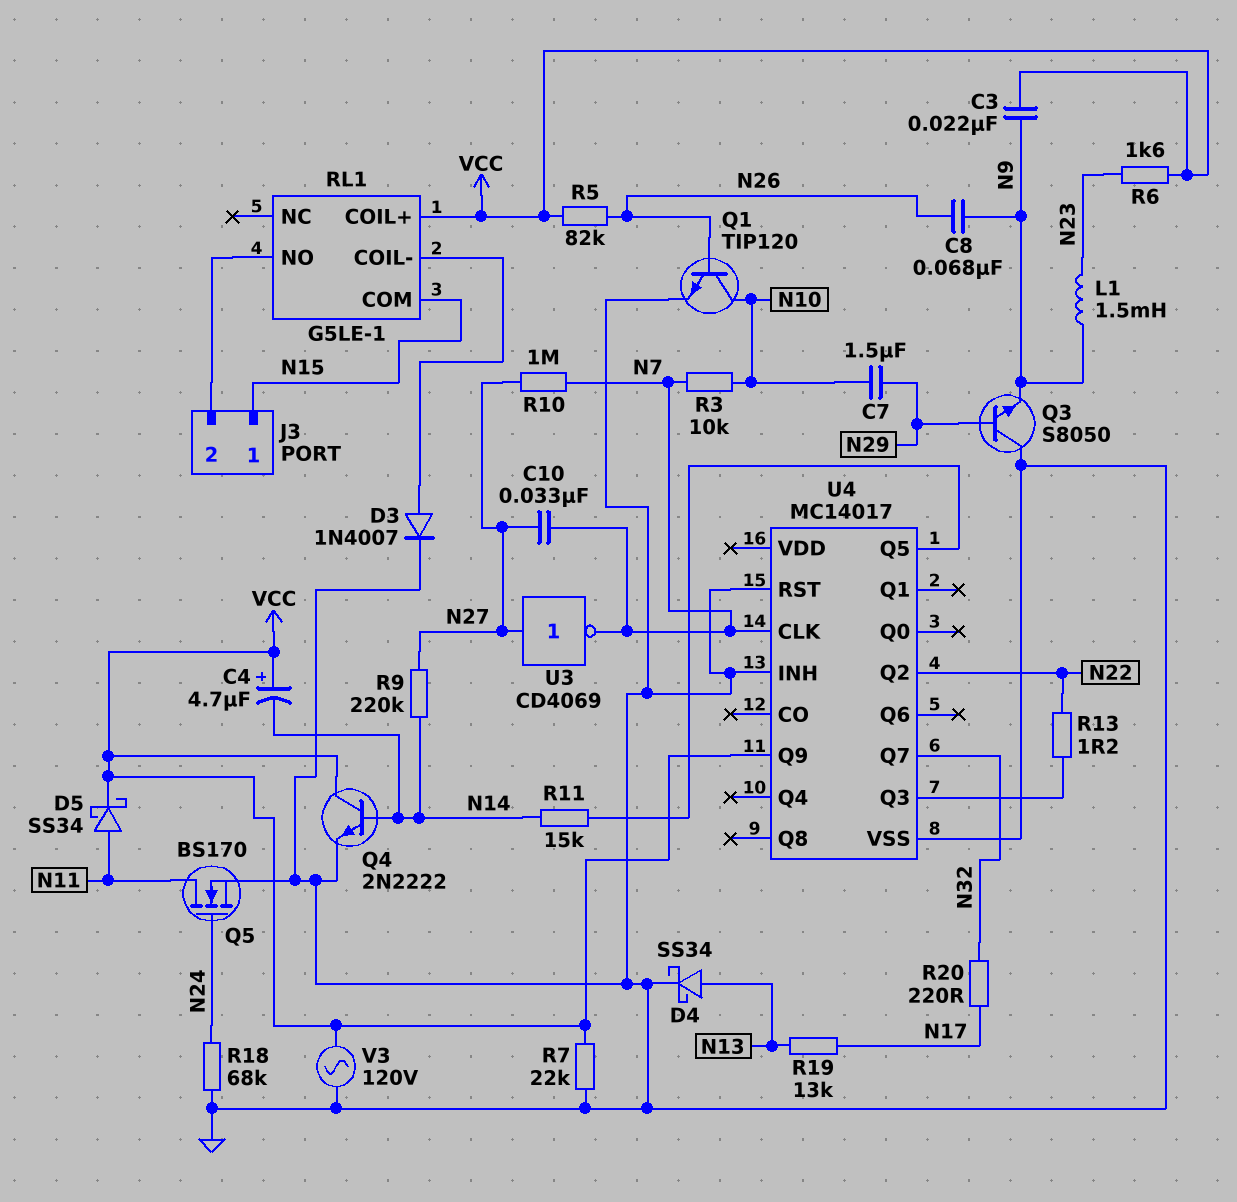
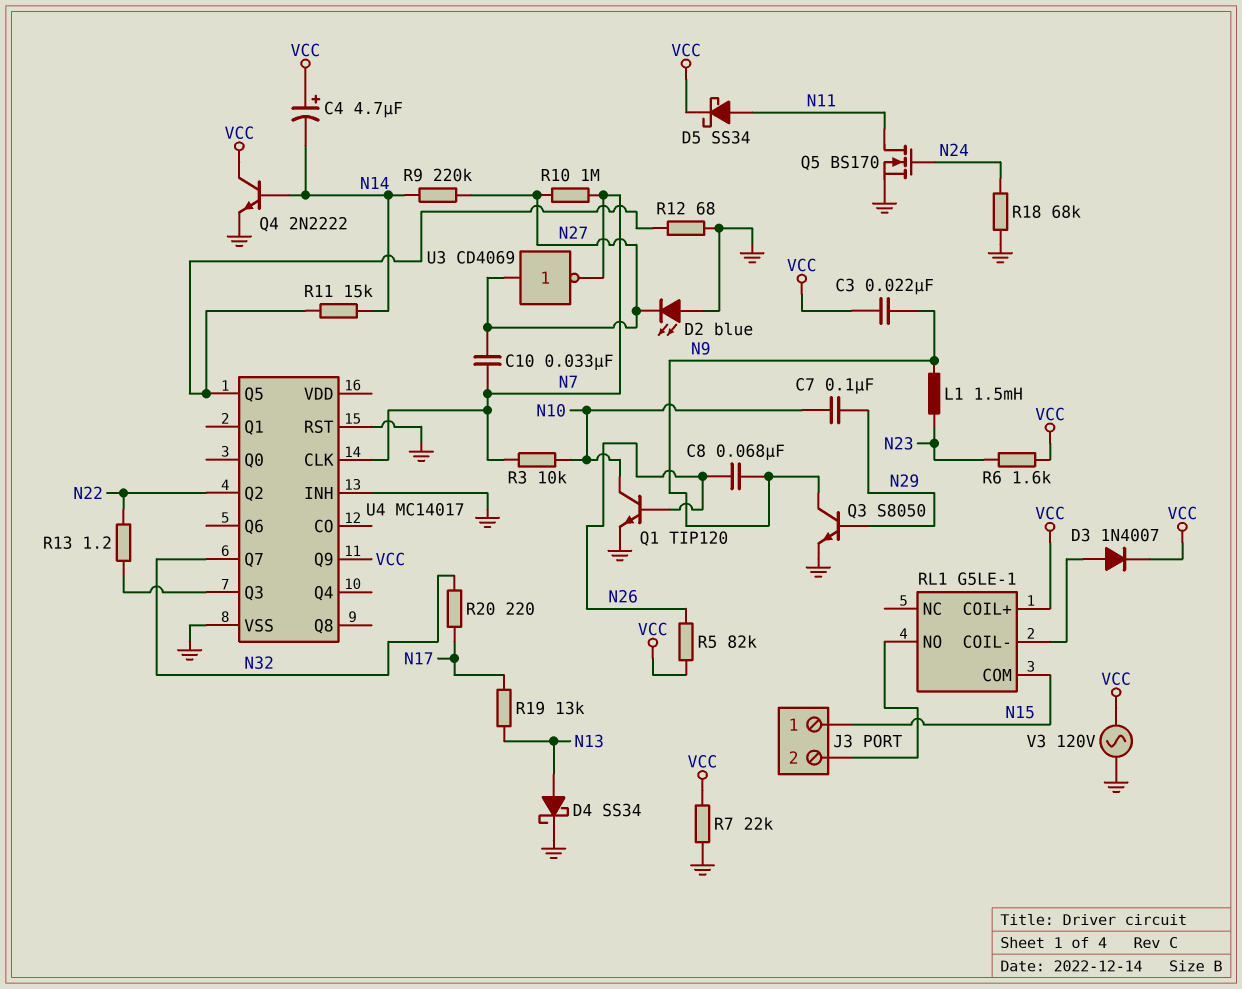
C7: 1.5uF (N10, N29) -> 100nF (N10, N29)
D2: none -> LED blue (A GND, K N27)
D3: diode 1N4007 (A RL1/COIL-, K GND) -> diode 1N4007 (A RL1/COIL-, K VCC)
Q3: NPN S8050 (B N29, C GND, E N9) -> NPN S8050 (B N29, C N9, E GND)
R12: none -> 68 (GND, U4/Q5)

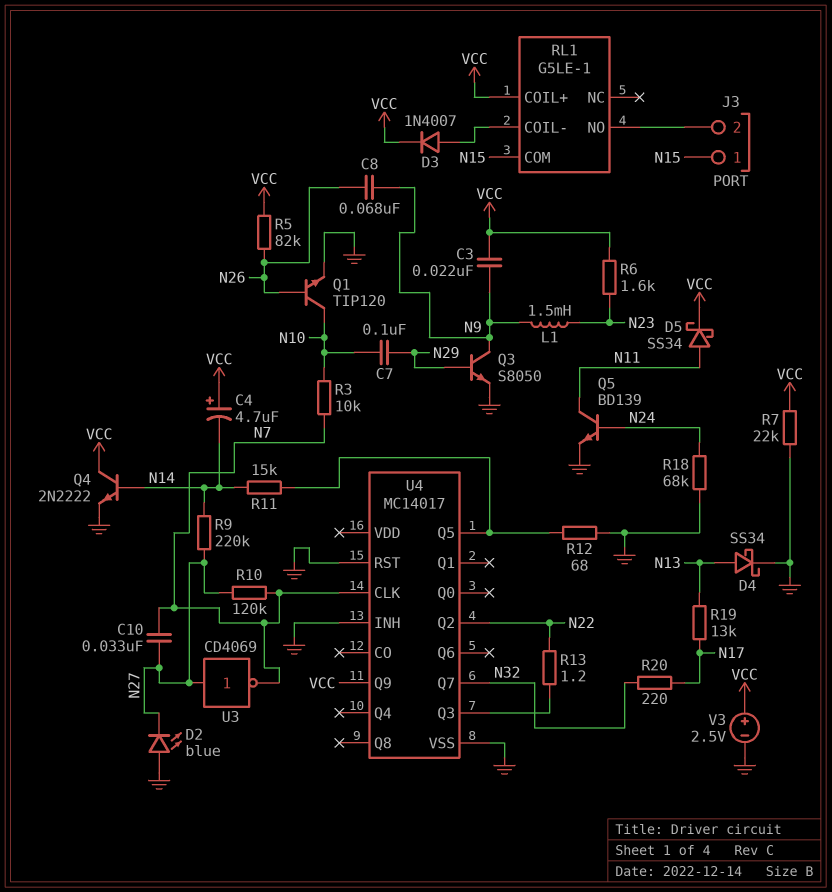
Q5: NMOS BS170 (G N24, D N11, S GND) -> NPN BD139 (B N24, C N11, E GND)
R10: 1M (N7, N27) -> 120k (N7, N27)
V3: AC 120V (GND, VCC) -> 2.5V (plus VCC, minus GND)

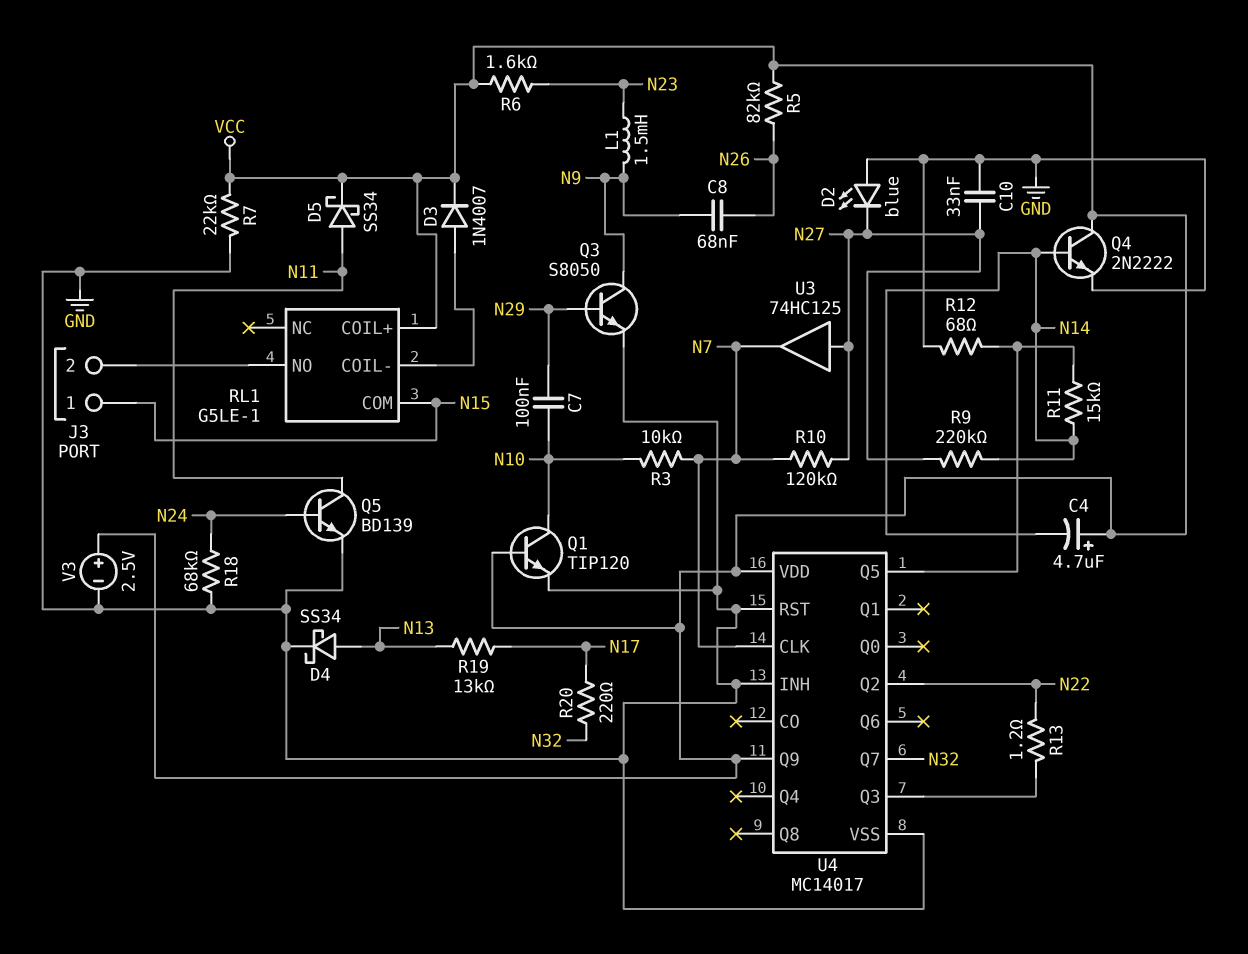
C3: 22nF (N9, VCC) -> none
C10: 33nF (N7, N27) -> 33nF (GND, N27)
Q1: NPN TIP120 (B N26, C N10, E GND) -> NPN TIP120 (B VCC, C N10, E GND)
U3: NOT CD4069 (in N27, out N7) -> buffer 74HC125 (in N27, out N7)
U4 pin VDD: none -> VCC

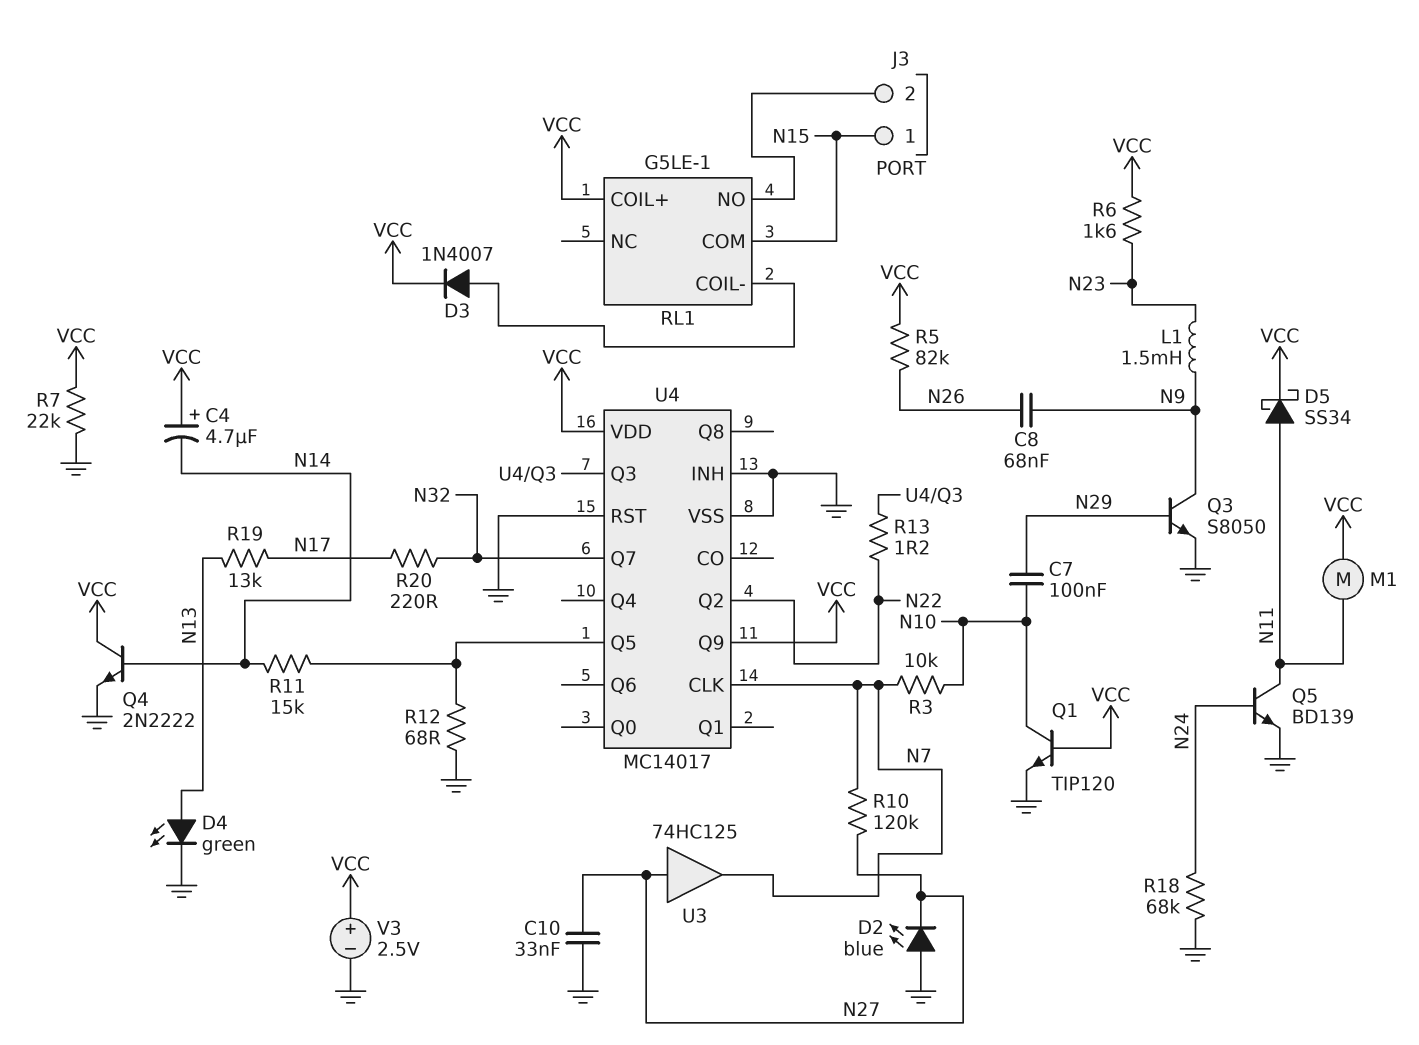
D4: schottky SS34 (A N13, K GND) -> LED green (A N13, K GND)
M1: none -> motor (N11, VCC)
R9: 220k (N14, N27) -> none

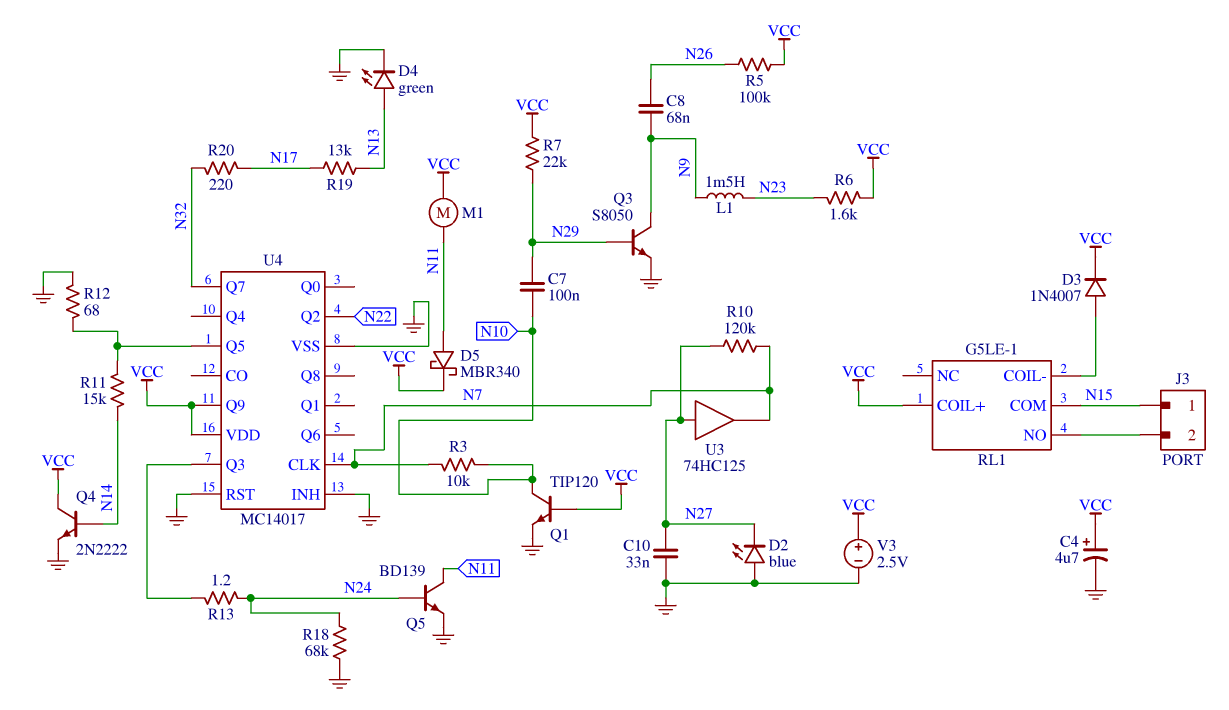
C4: 4.7uF (plus VCC, minus N14) -> 4.7uF (plus VCC, minus GND)
D5: schottky SS34 (A N11, K VCC) -> schottky MBR340 (A N11, K VCC)
R5: 82k (N26, VCC) -> 100k (N26, VCC)
R7: 22k (GND, VCC) -> 22k (N29, VCC)
R13: 1.2 (N22, U4/Q3) -> 1.2 (N24, U4/Q3)

